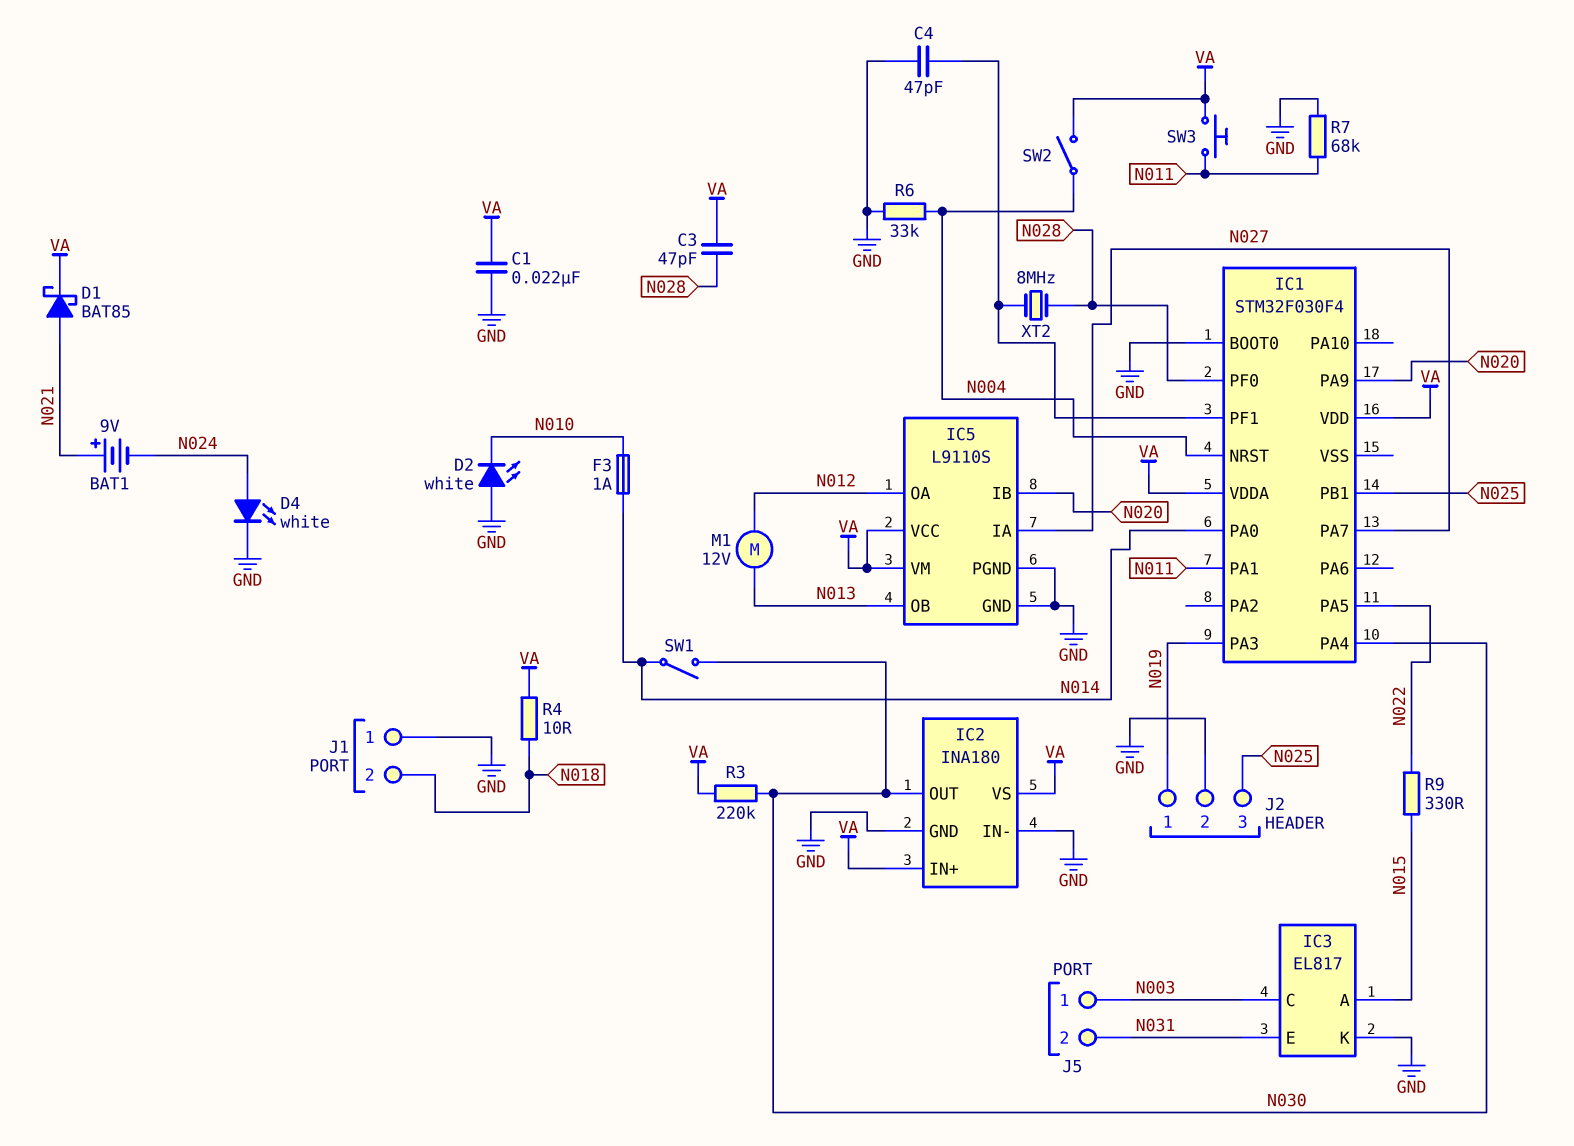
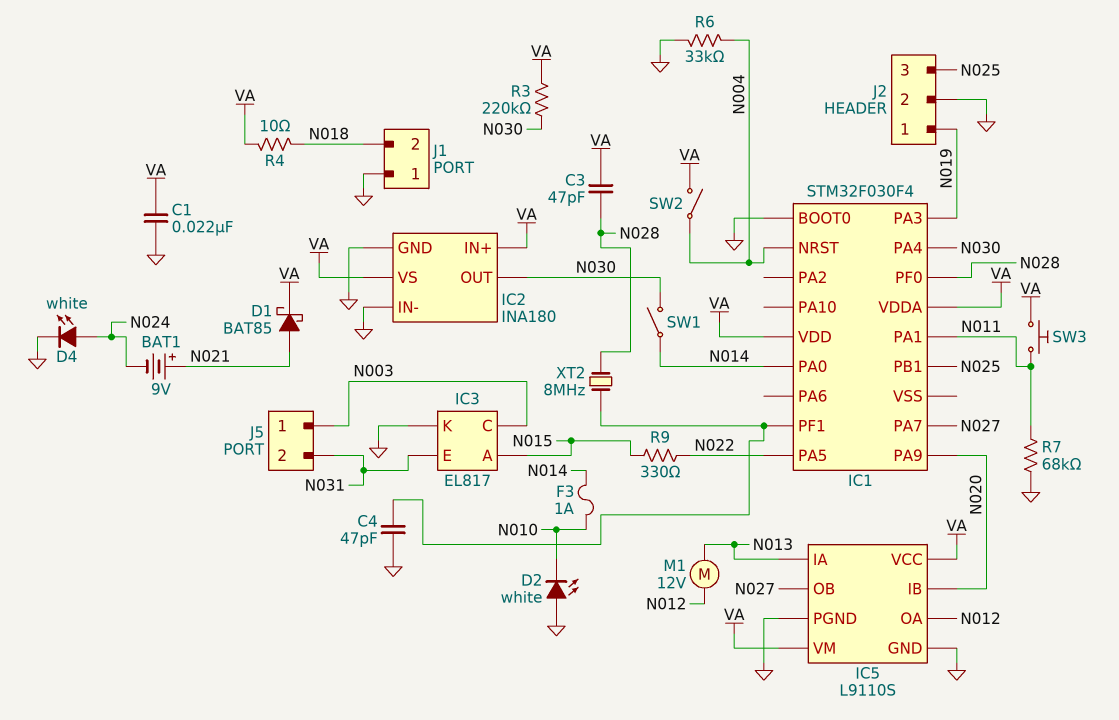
IC5 pin IA: N027 -> N013
IC5 pin OB: N013 -> N027

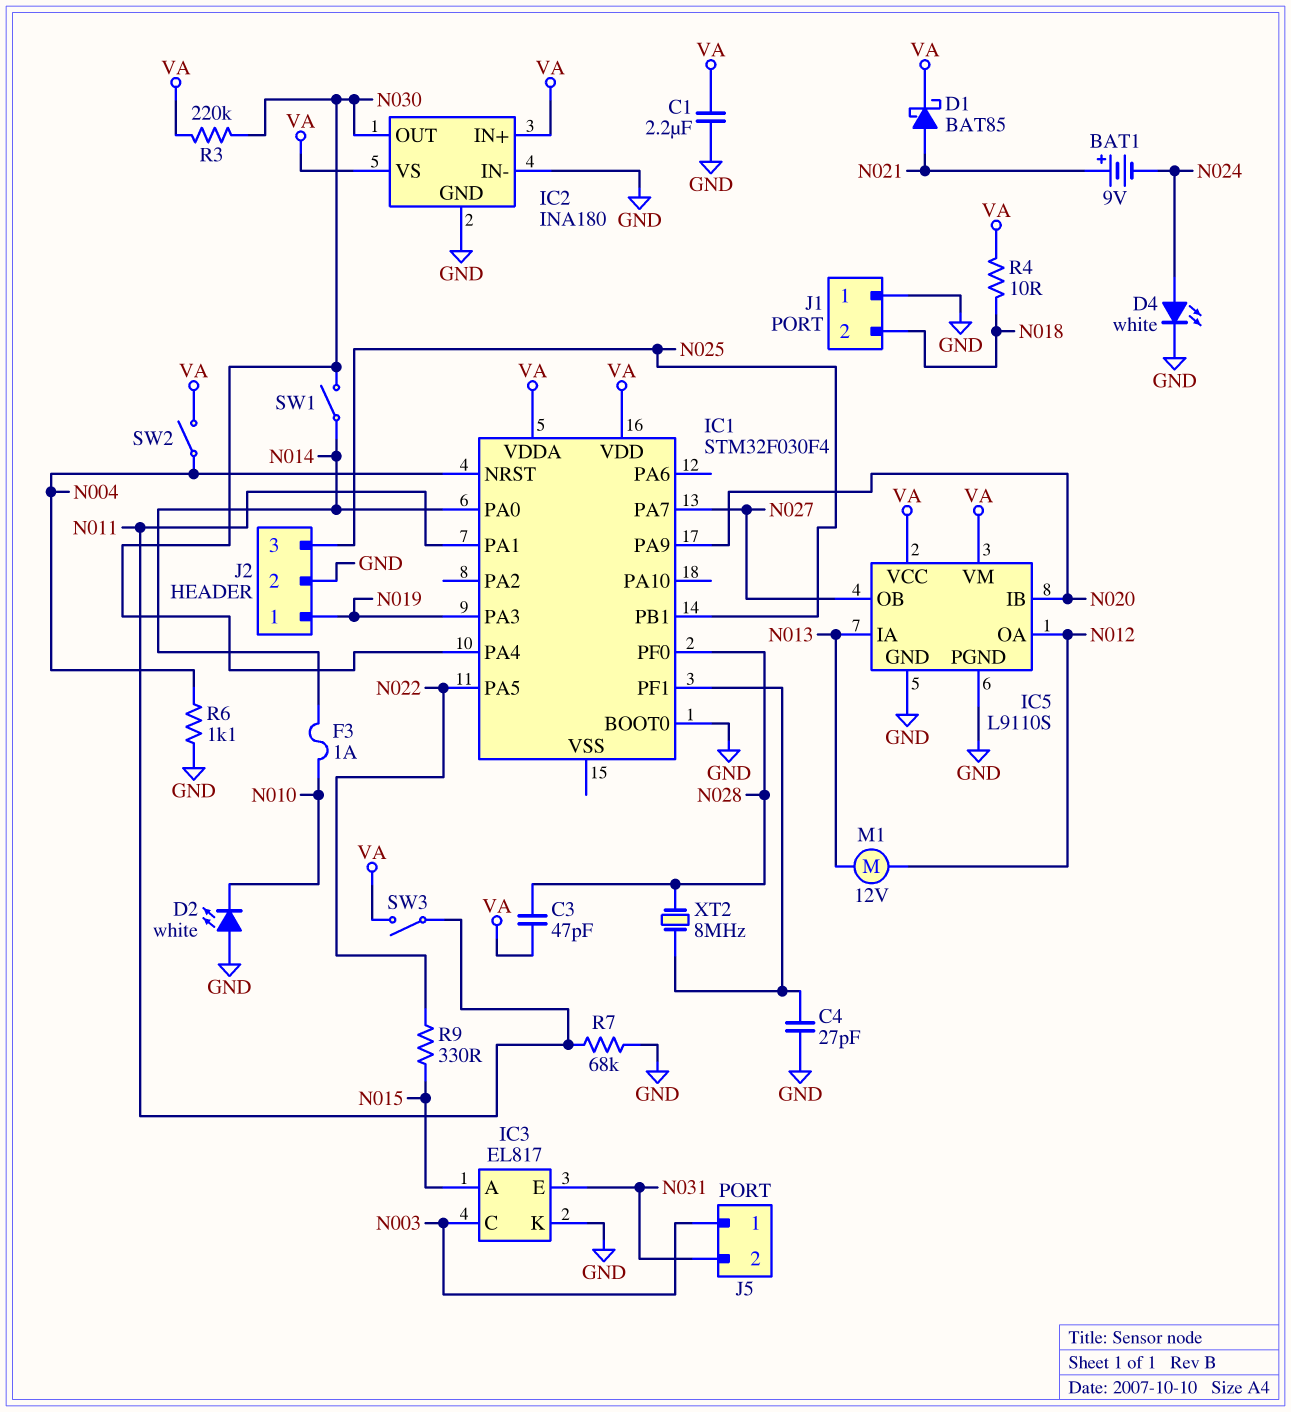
C1: 22nF (GND, VA) -> 2.2uF (GND, VA)
C4: 47pF (GND, IC1/PF1) -> 27pF (GND, IC1/PF1)
R6: 33k (GND, N004) -> 1.1k (GND, N004)
SW3: button (N011, VA) -> switch (N011, VA)

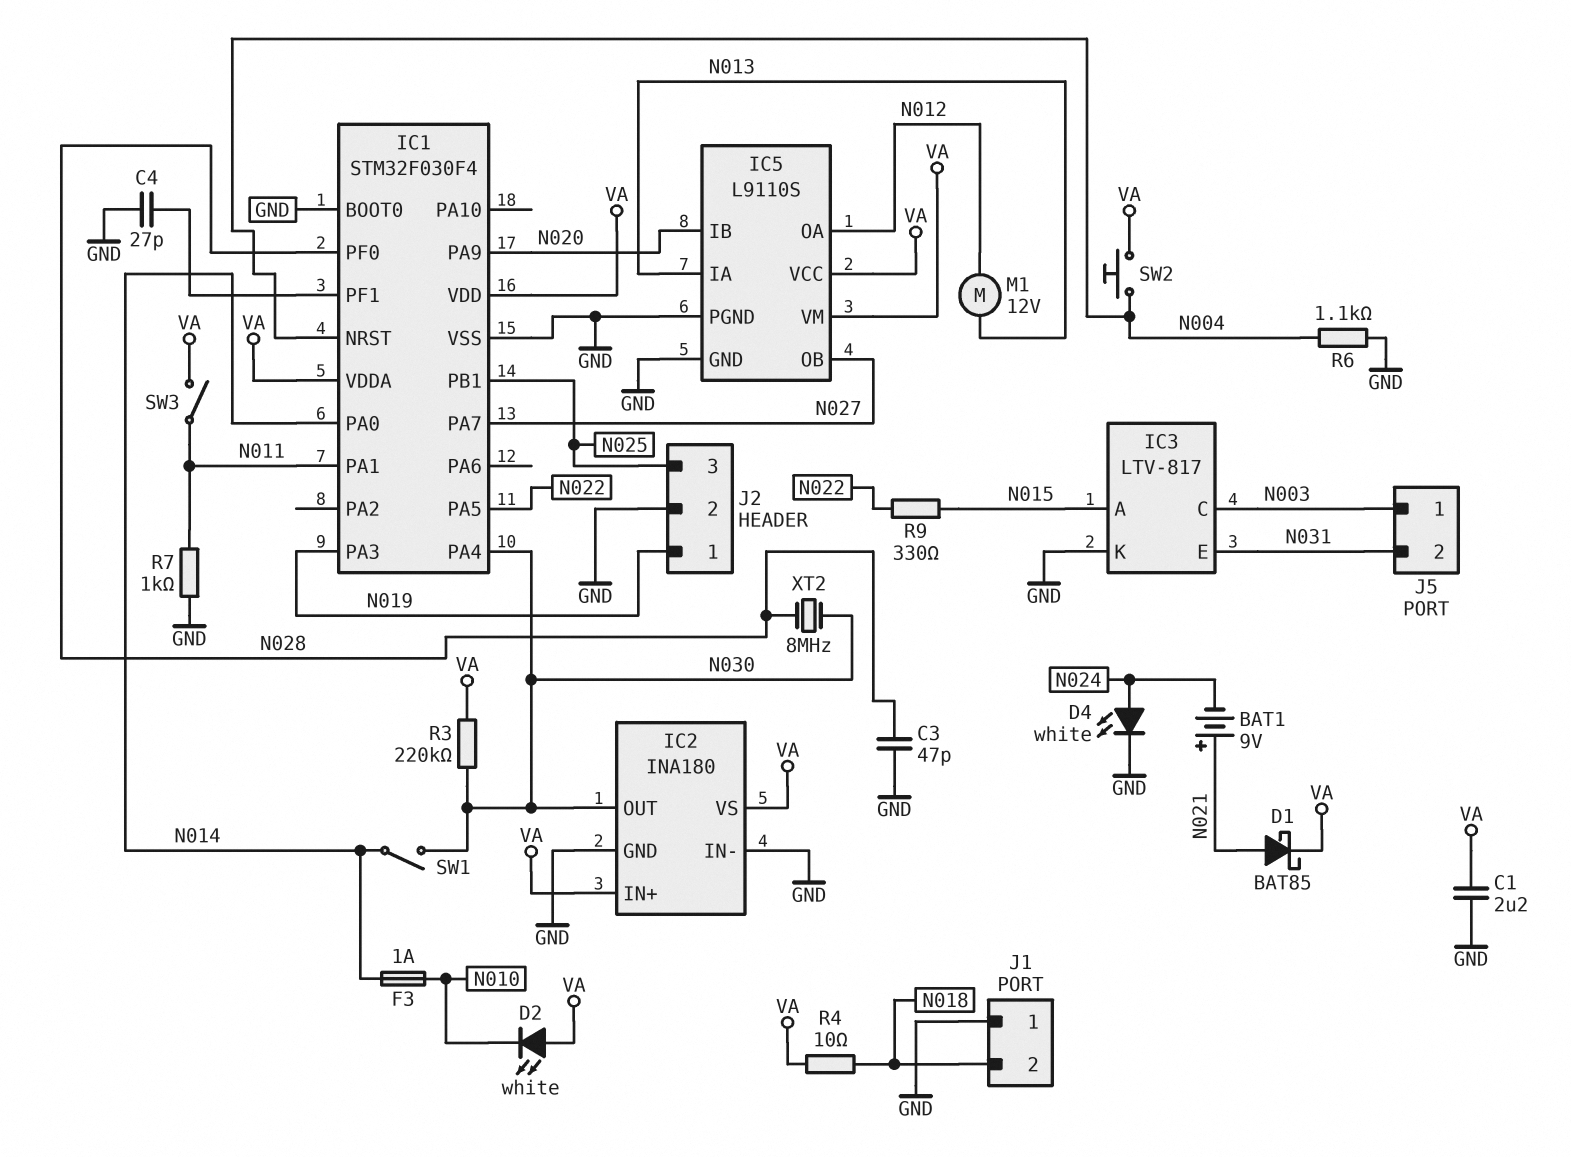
C3: 47pF (N028, VA) -> 47pF (GND, N028)
D2: LED white (A GND, K N010) -> LED white (A VA, K N010)
IC1 pin VSS: none -> GND
IC3: EL817 -> LTV-817
R7: 68k (GND, N011) -> 1k (GND, N011)
SW2: switch (N004, VA) -> button (N004, VA)
XT2: 8MHz (IC1/PF1, N028) -> 8MHz (N028, N030)

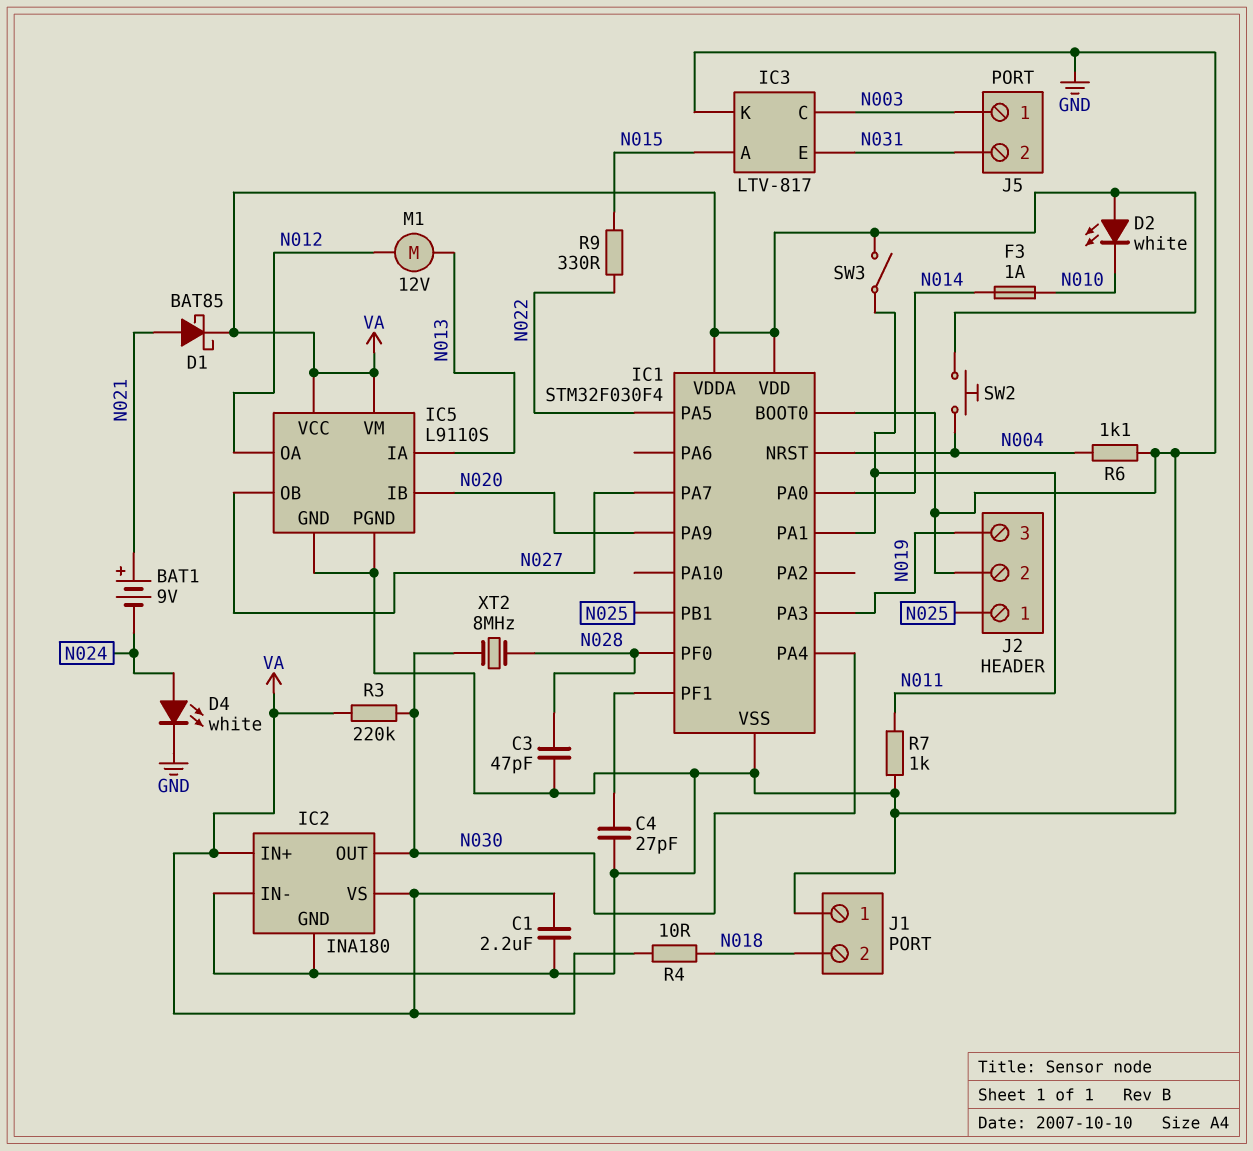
J2 pin 1: N019 -> N025
J2 pin 3: N025 -> N019
SW1: switch (N014, N030) -> none

